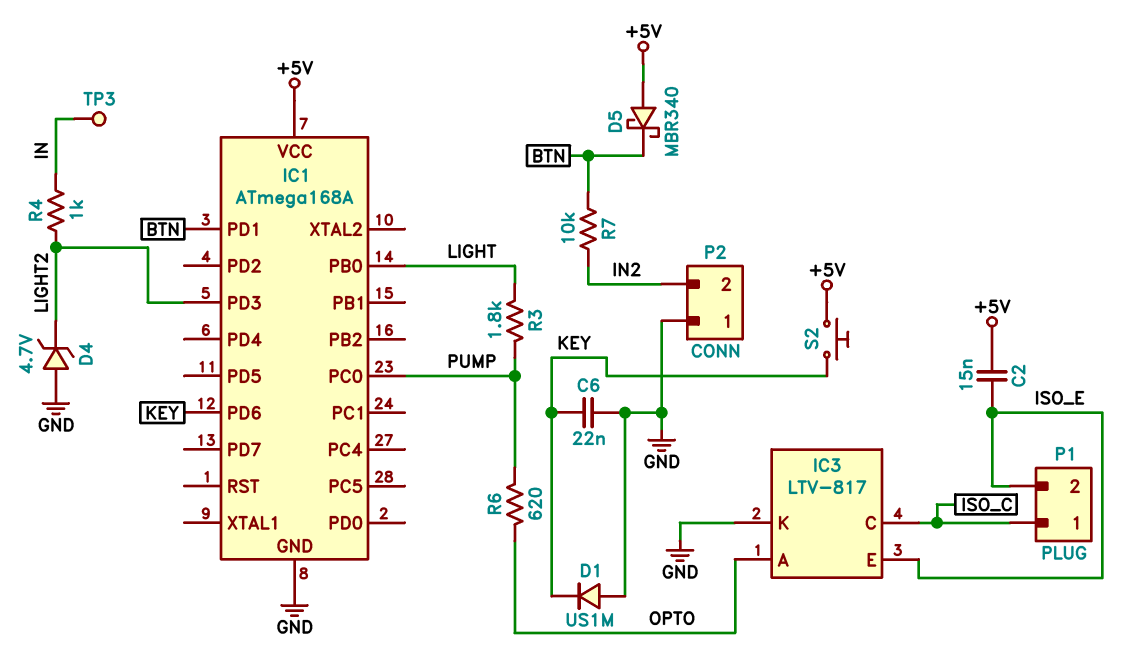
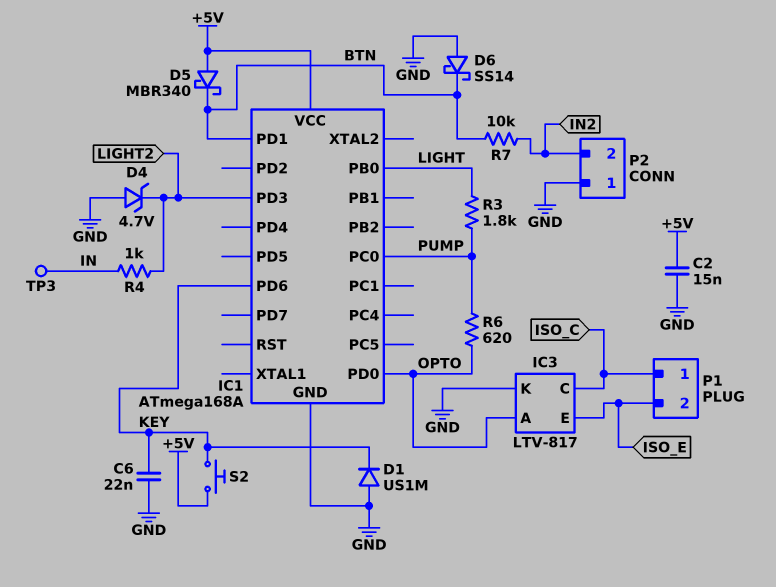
C2: 15nF (+5V, ISO_E) -> 15nF (+5V, GND)
D6: none -> schottky SS14 (A GND, K BTN)
IC1 pin PD0: none -> OPTO

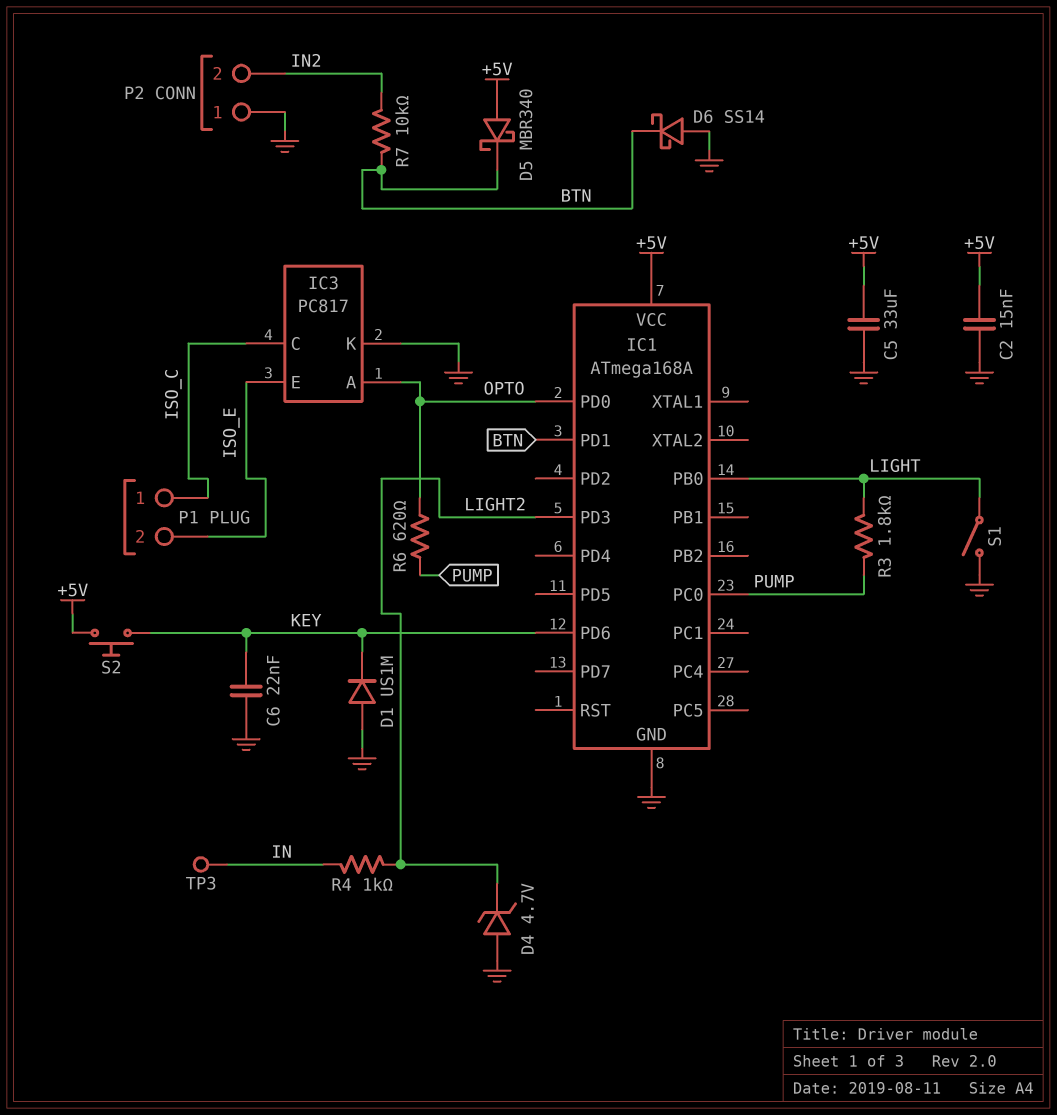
C5: none -> 33uF (+5V, GND)
IC3: LTV-817 -> PC817
S1: none -> switch (GND, LIGHT)

